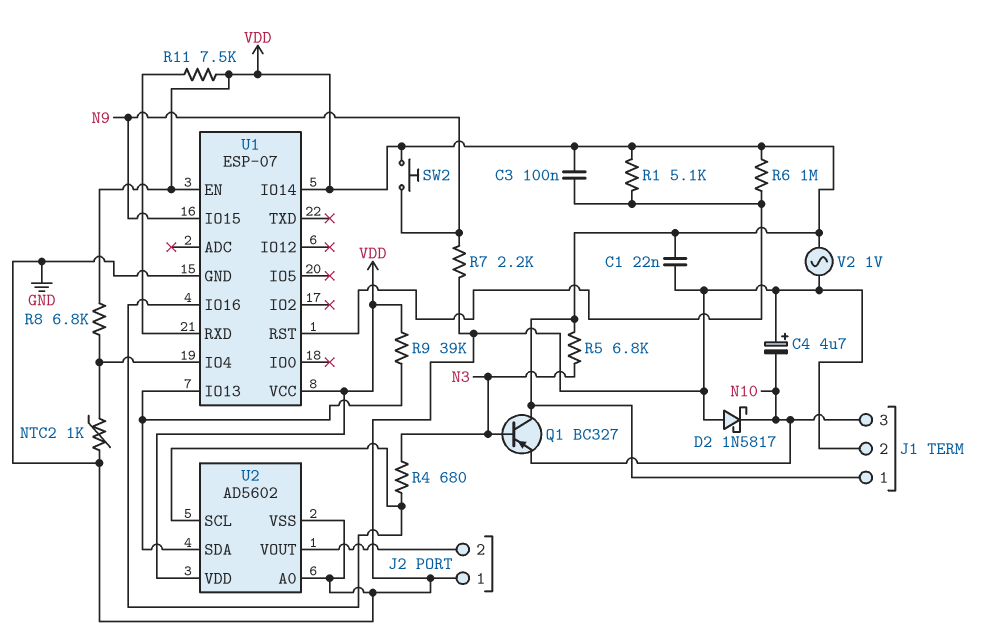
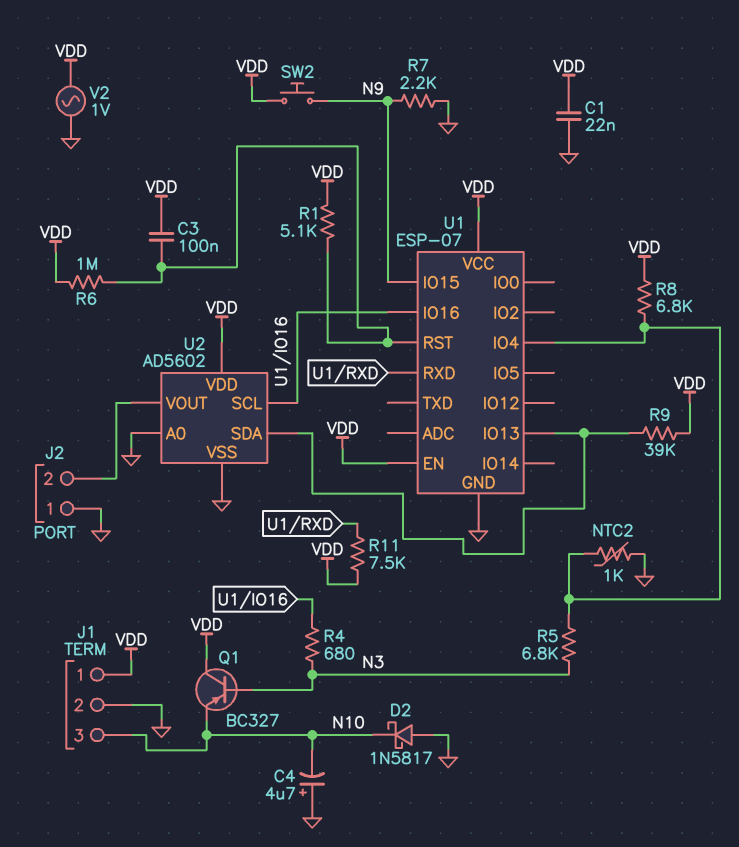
R5: 6.8k (N3, VDD) -> 6.8k (N3, U1/IO4)
U1 pin IO14: VDD -> none

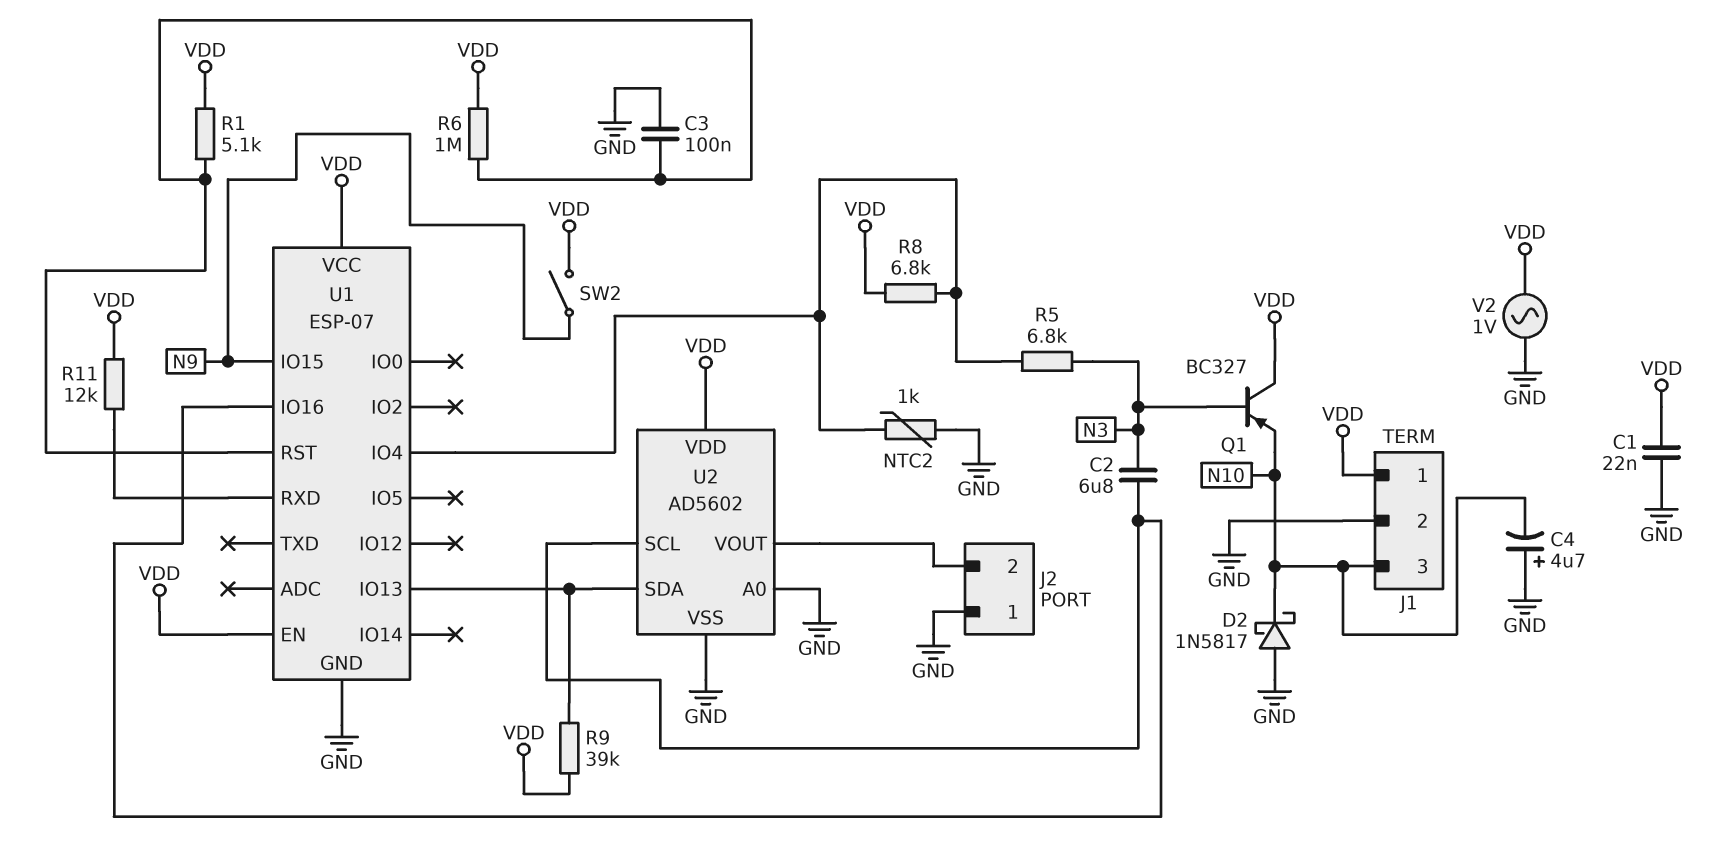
C2: none -> 6.8uF (N3, U1/IO16)
C3: 100nF (U1/RST, VDD) -> 100nF (GND, U1/RST)
R4: 680 (N3, U1/IO16) -> none
R7: 2.2k (GND, N9) -> none
R11: 7.5k (U1/RXD, VDD) -> 12k (U1/RXD, VDD)
SW2: button (N9, VDD) -> switch (N9, VDD)

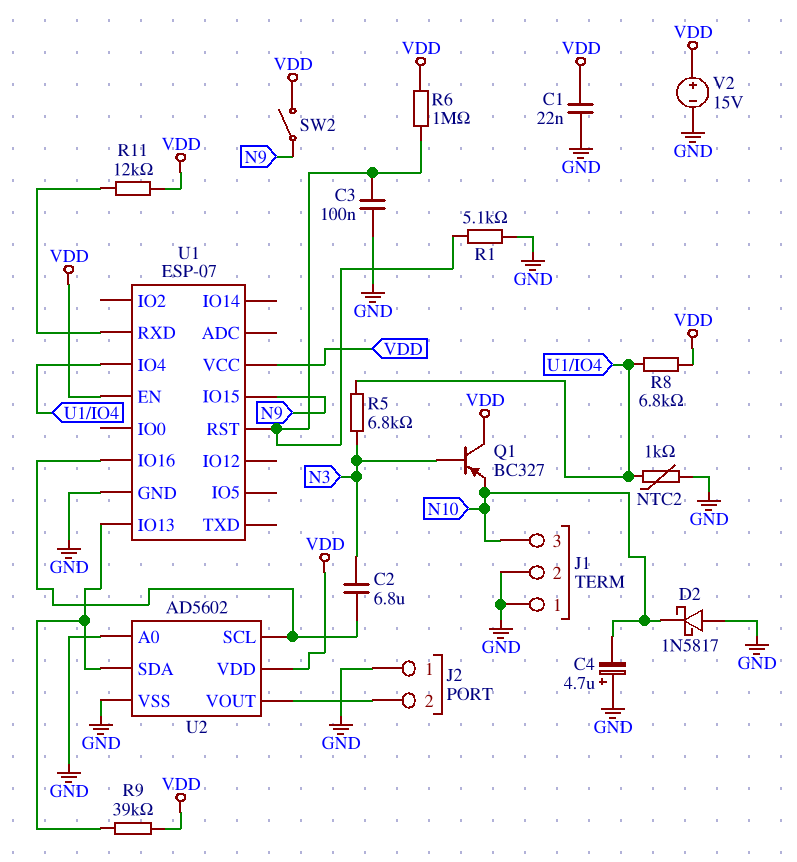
J1 pin 1: VDD -> GND
R1: 5.1k (U1/RST, VDD) -> 5.1k (GND, U1/RST)
V2: AC 1V (GND, VDD) -> 15V (plus VDD, minus GND)

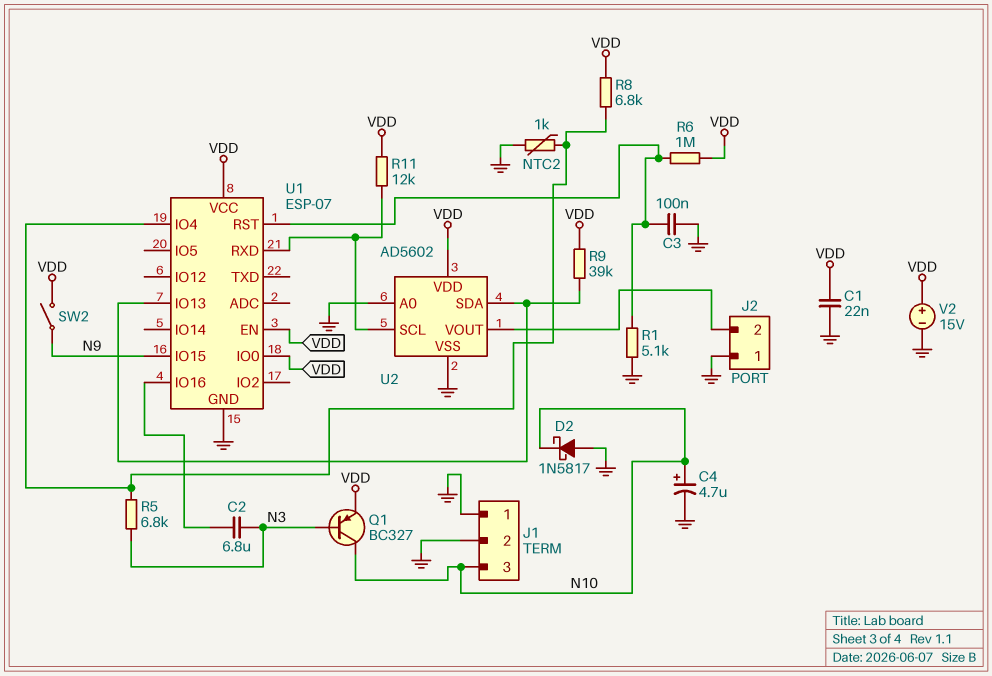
C4: 4.7uF (plus GND, minus N10) -> 4.7uF (plus N10, minus GND)
Q1: PNP BC327 (B N3, C VDD, E N10) -> PNP BC327 (B N3, C N10, E VDD)
U1 pin IO0: none -> VDD
U2 pin SCL: U1/IO16 -> U1/RXD

